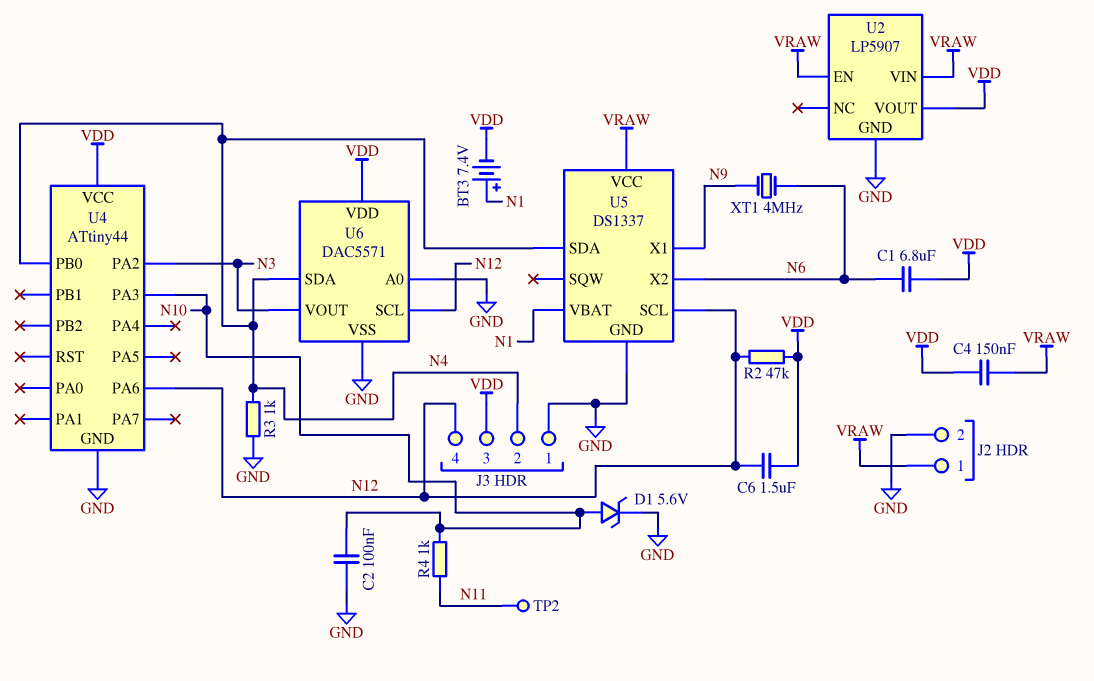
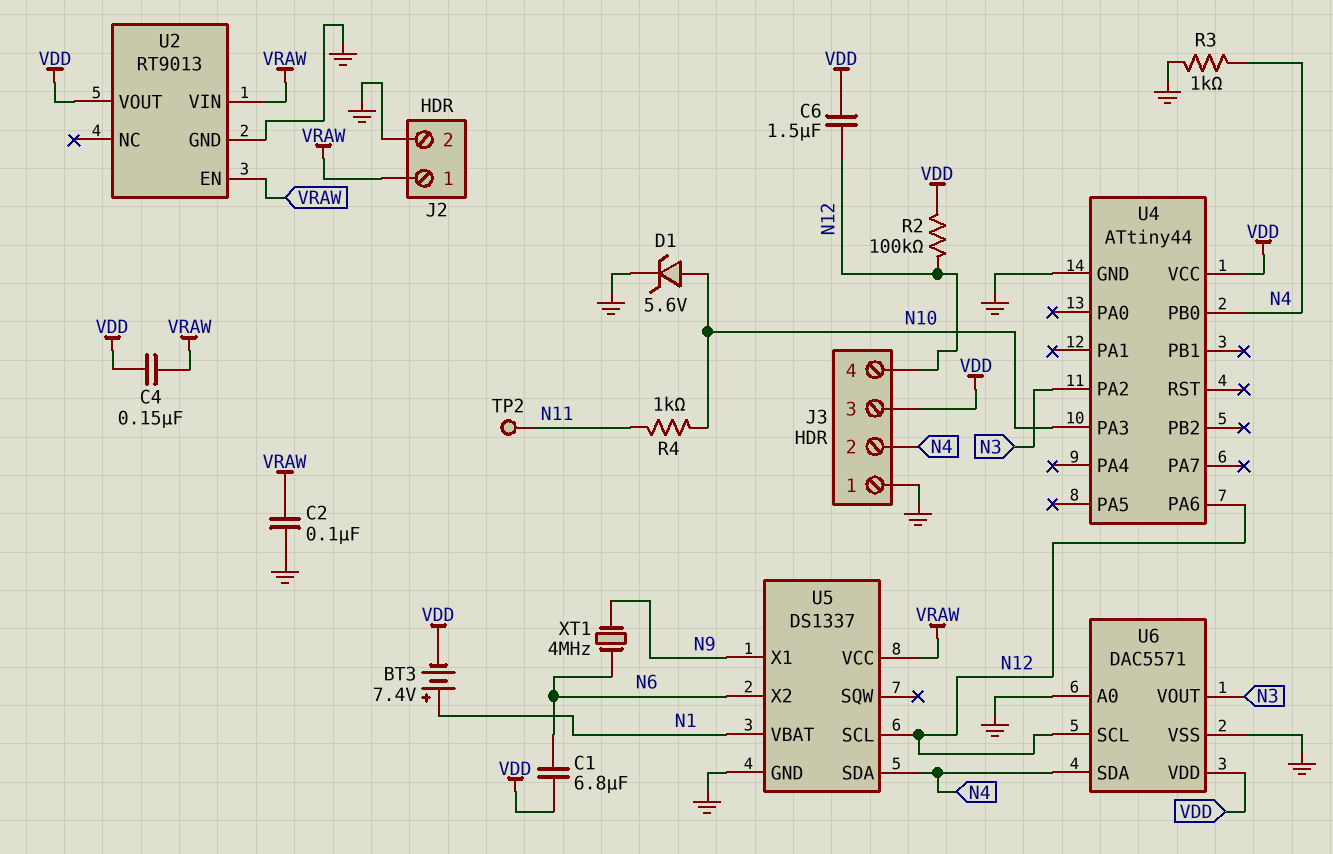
C2: 100nF (GND, N10) -> 100nF (GND, VRAW)
R2: 47k (N12, VDD) -> 100k (N12, VDD)
U2: LP5907 -> RT9013

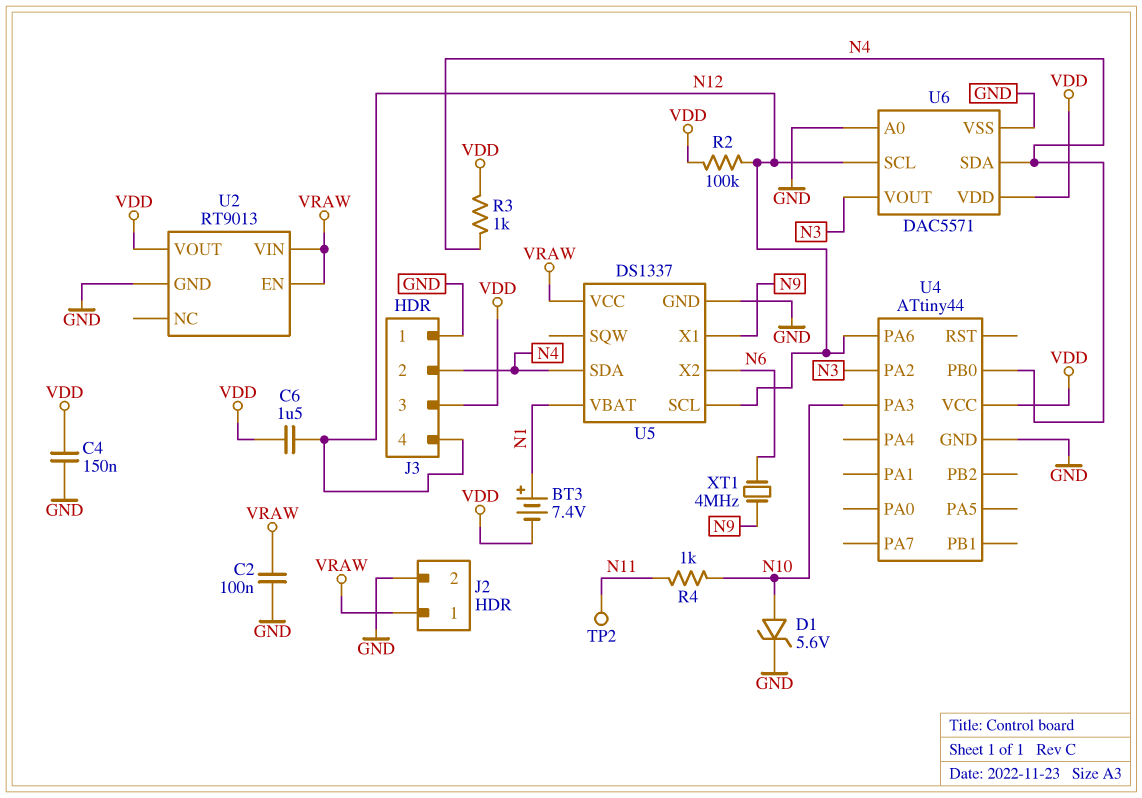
C1: 6.8uF (N6, VDD) -> none
C4: 150nF (VDD, VRAW) -> 150nF (GND, VDD)
R3: 1k (GND, N4) -> 1k (N4, VDD)

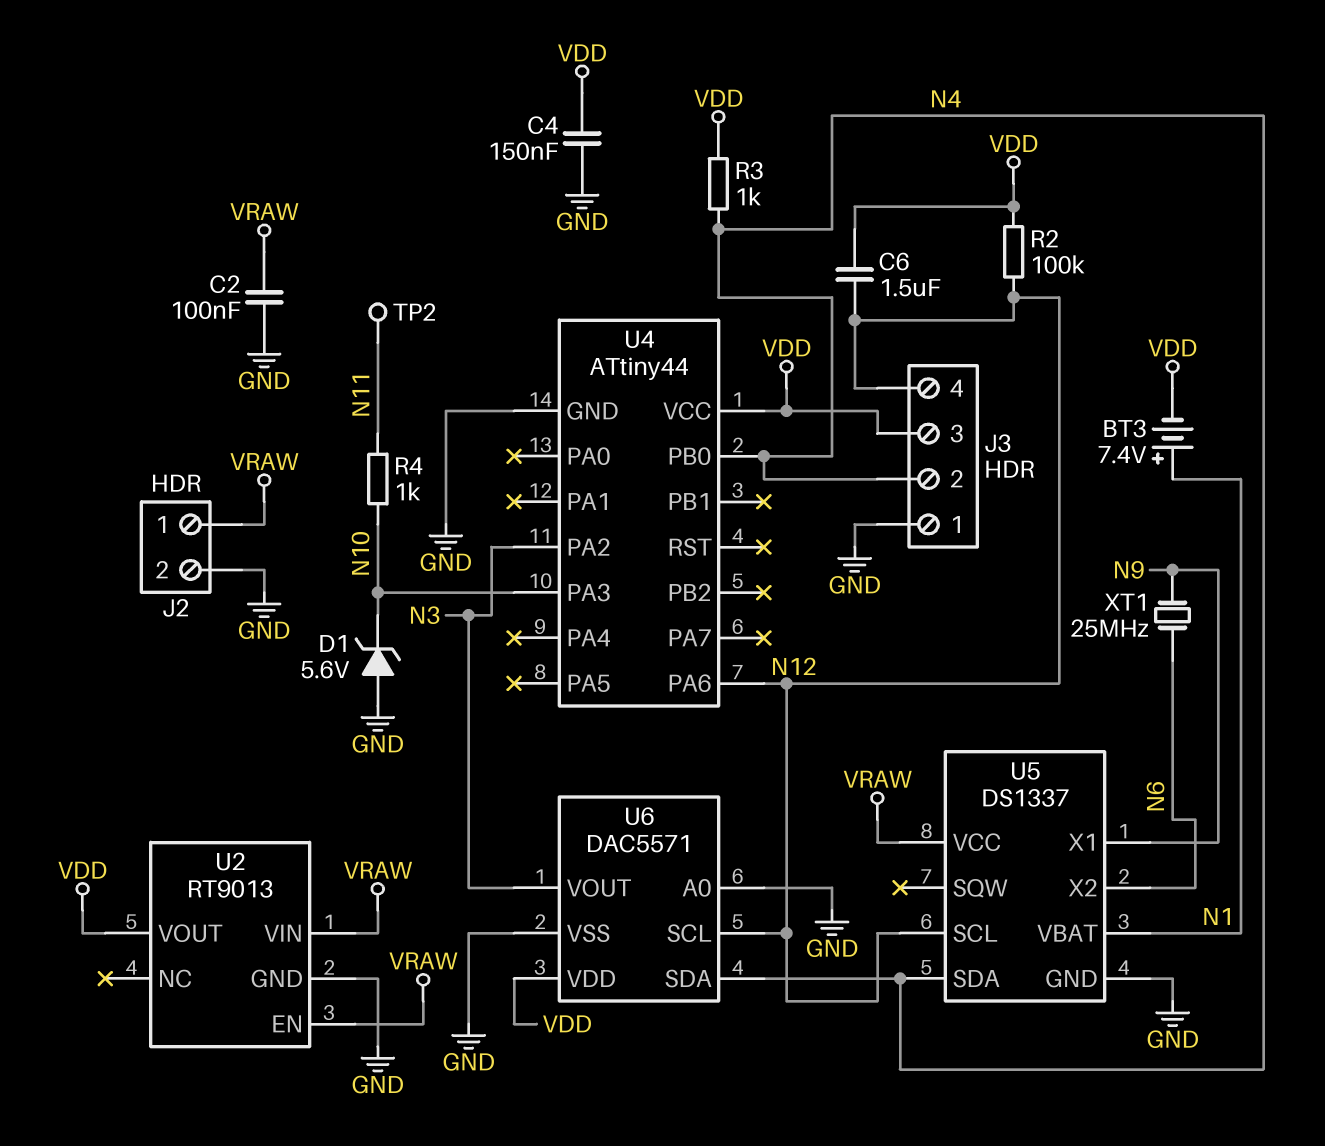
D1: zener 5.6V (A N10, K GND) -> zener 5.6V (A GND, K N10)
XT1: 4MHz (N6, N9) -> 25MHz (N6, N9)

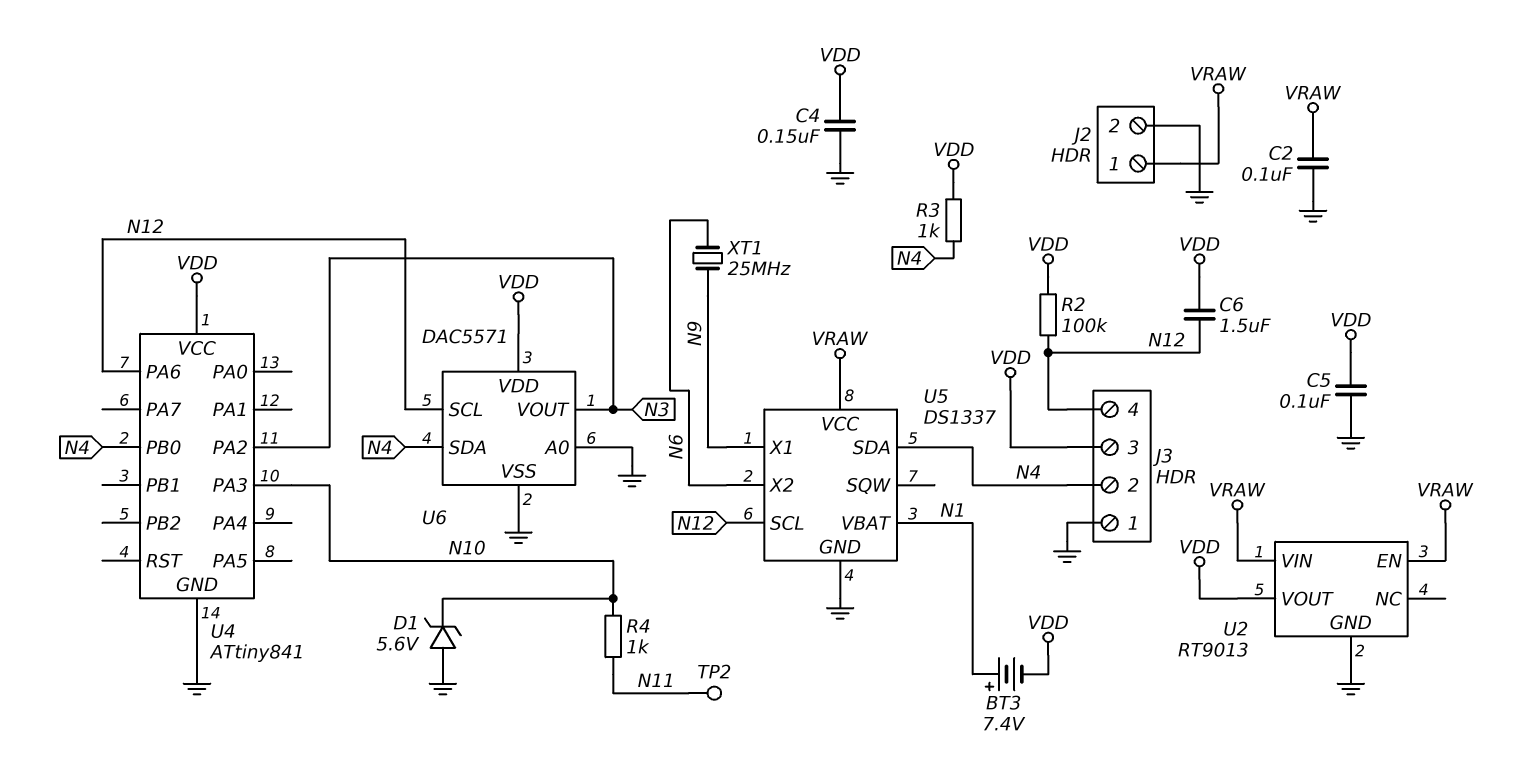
C5: none -> 100nF (GND, VDD)
U4: ATtiny44 -> ATtiny841

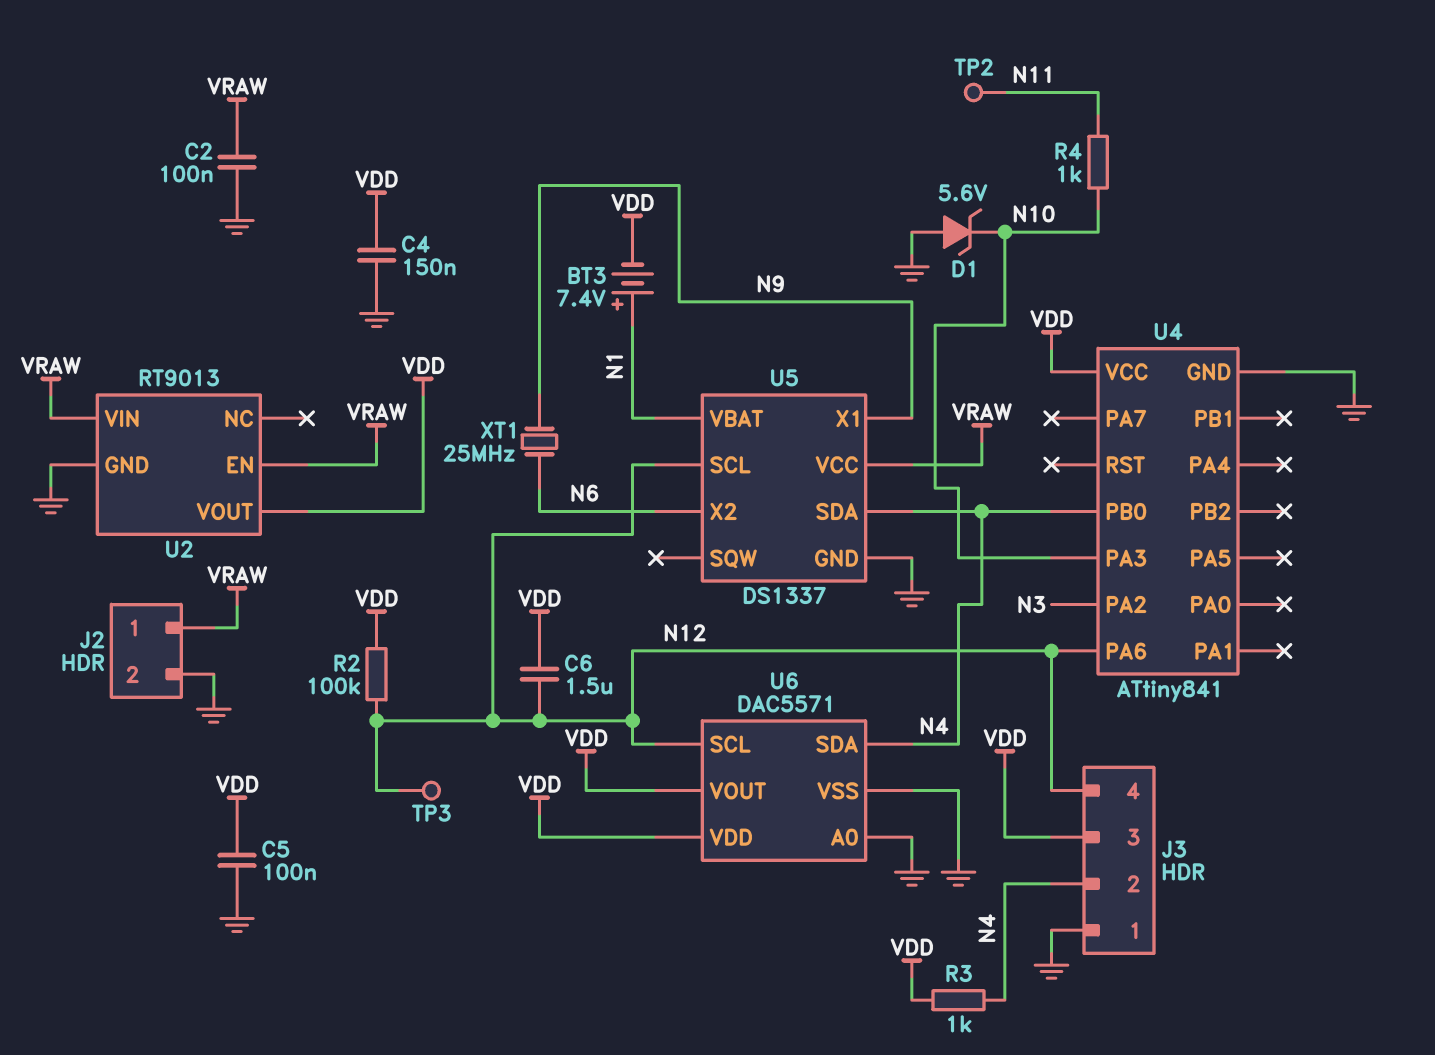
TP3: none -> test point (N12)
U6 pin VOUT: N3 -> VDD

